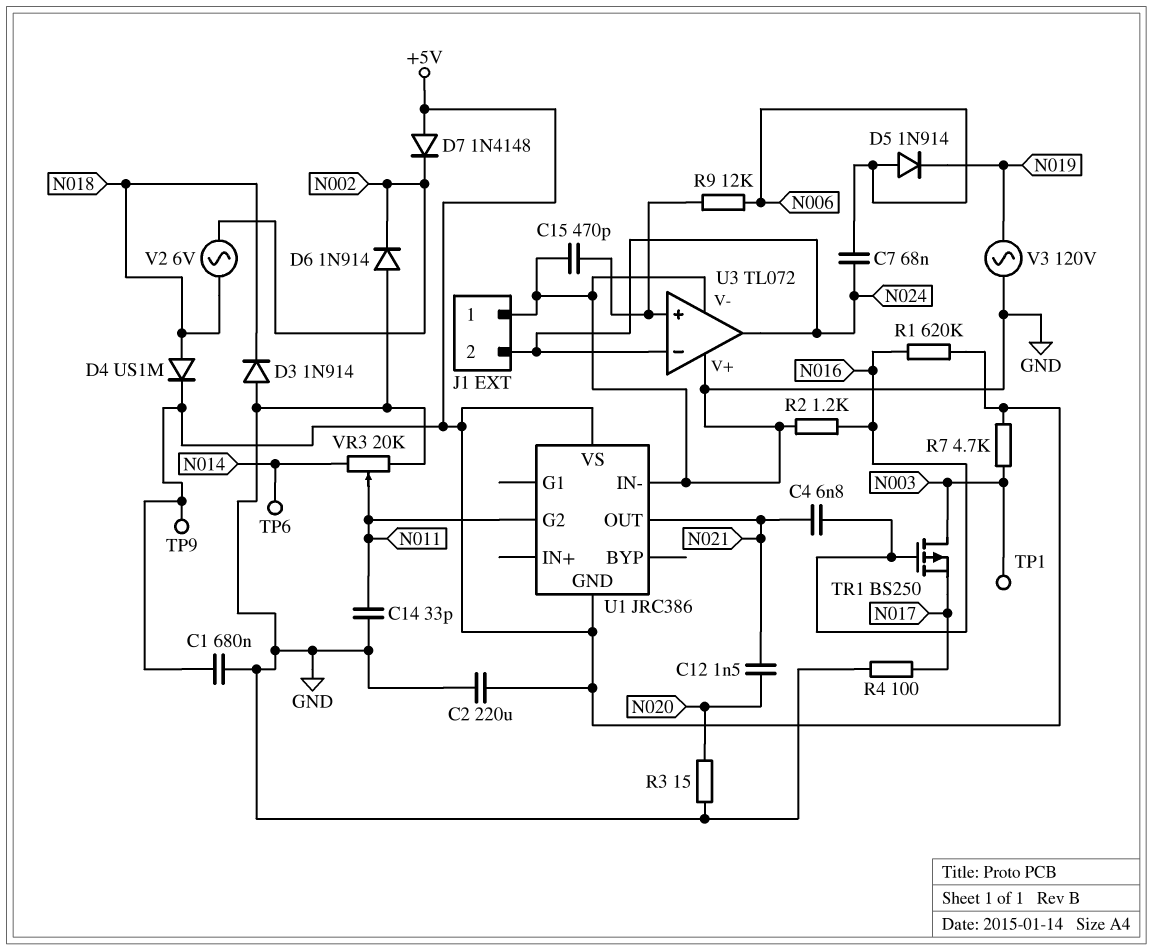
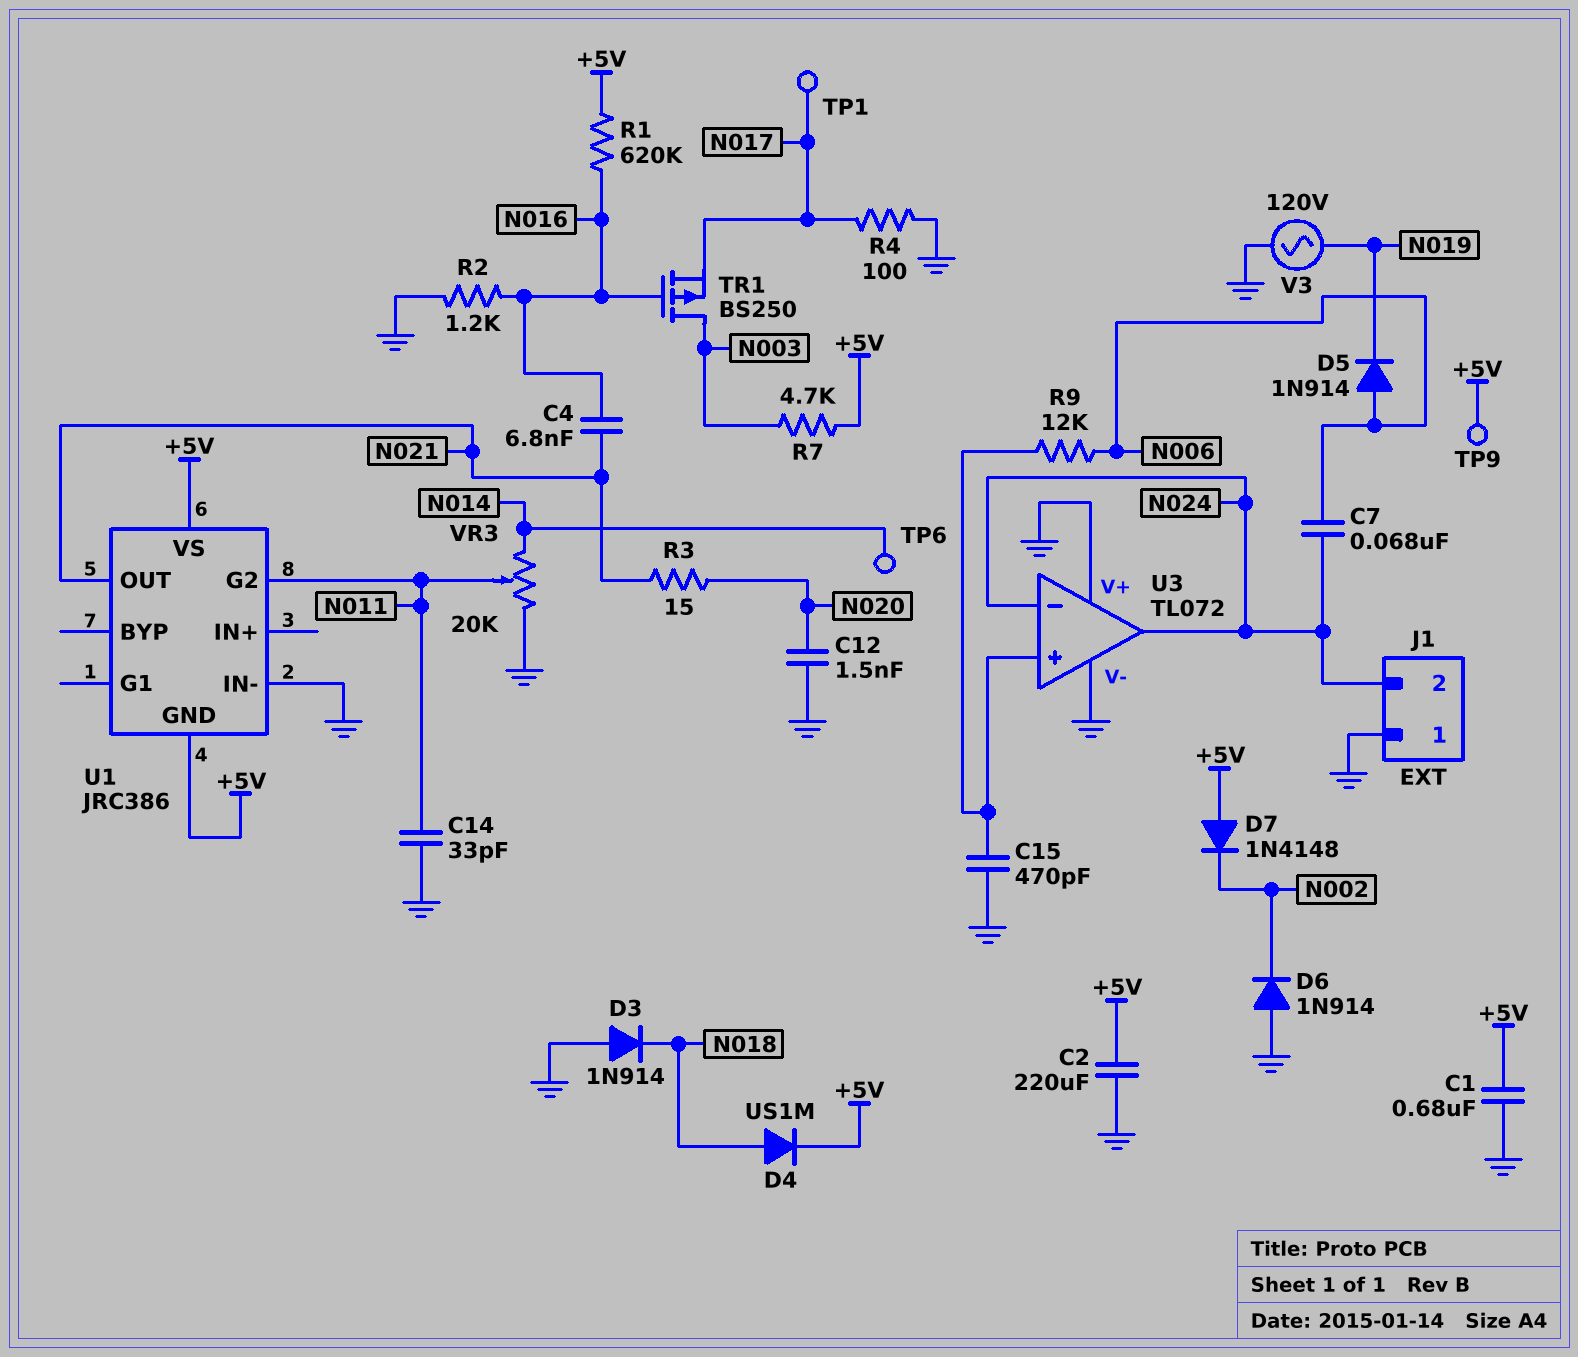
C12: 1.5nF (N020, N021) -> 1.5nF (GND, N020)
R3: 15 (GND, N020) -> 15 (N020, N021)
TP1: test point (N003) -> test point (N017)
V2: AC 6V (N002, N018) -> none

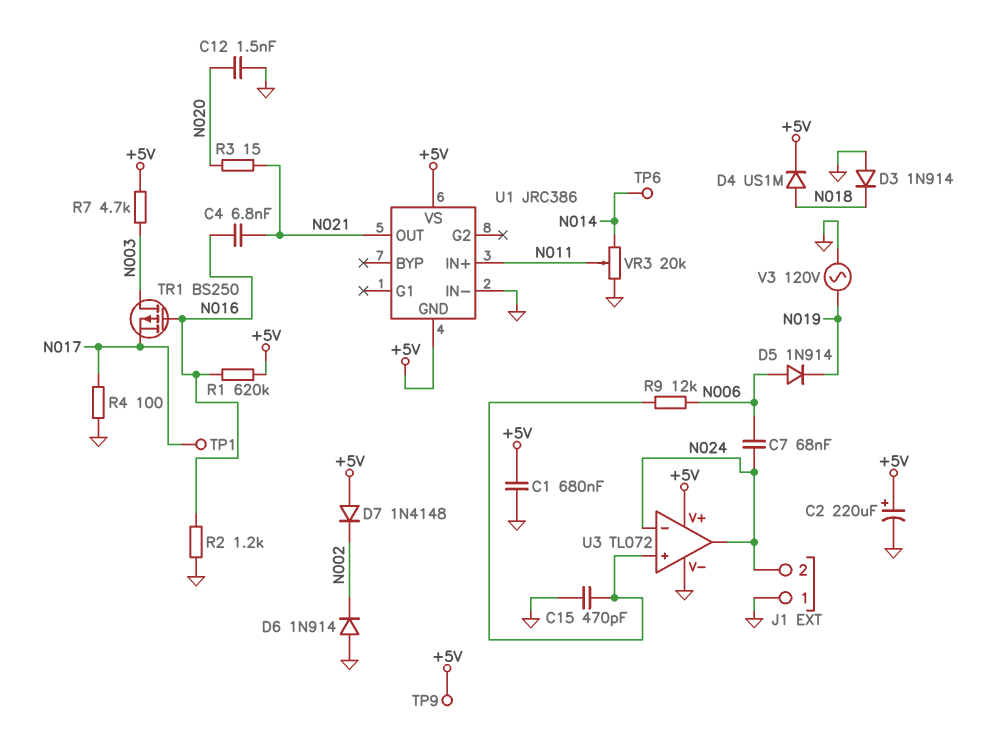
C2: 220uF (+5V, GND) -> 220uF (plus +5V, minus GND)
C14: 33pF (GND, N011) -> none
U1 pin G2: N011 -> none
U1 pin IN+: none -> N011
U3 pin V+: GND -> +5V

